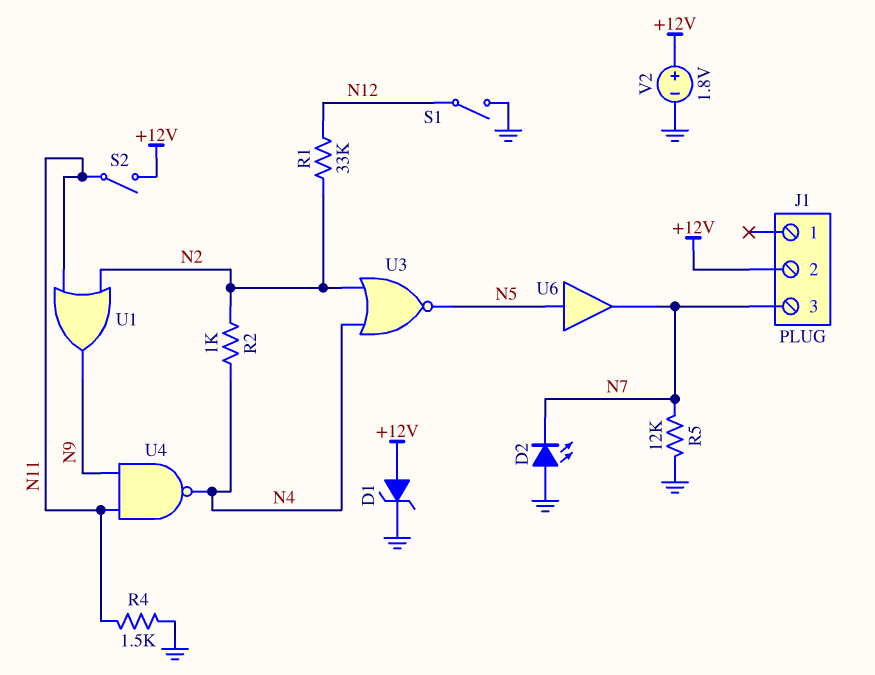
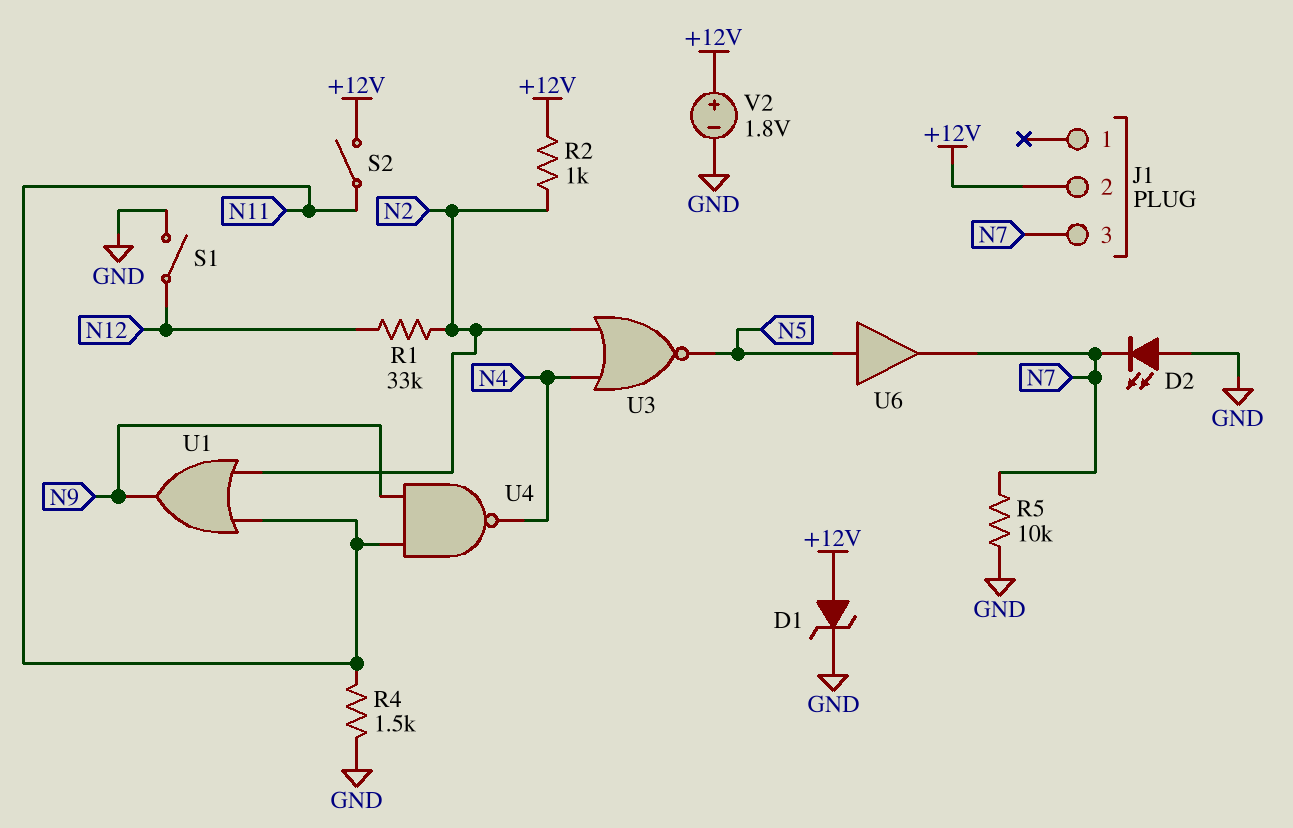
R2: 1k (N2, N4) -> 1k (+12V, N2)
R5: 12k (GND, N7) -> 10k (GND, N7)

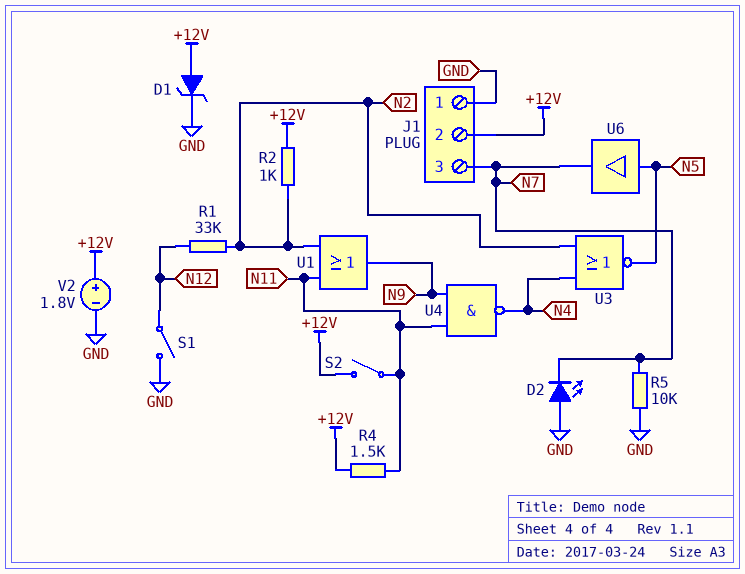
J1 pin 1: none -> GND
R4: 1.5k (GND, N11) -> 1.5k (+12V, N11)

